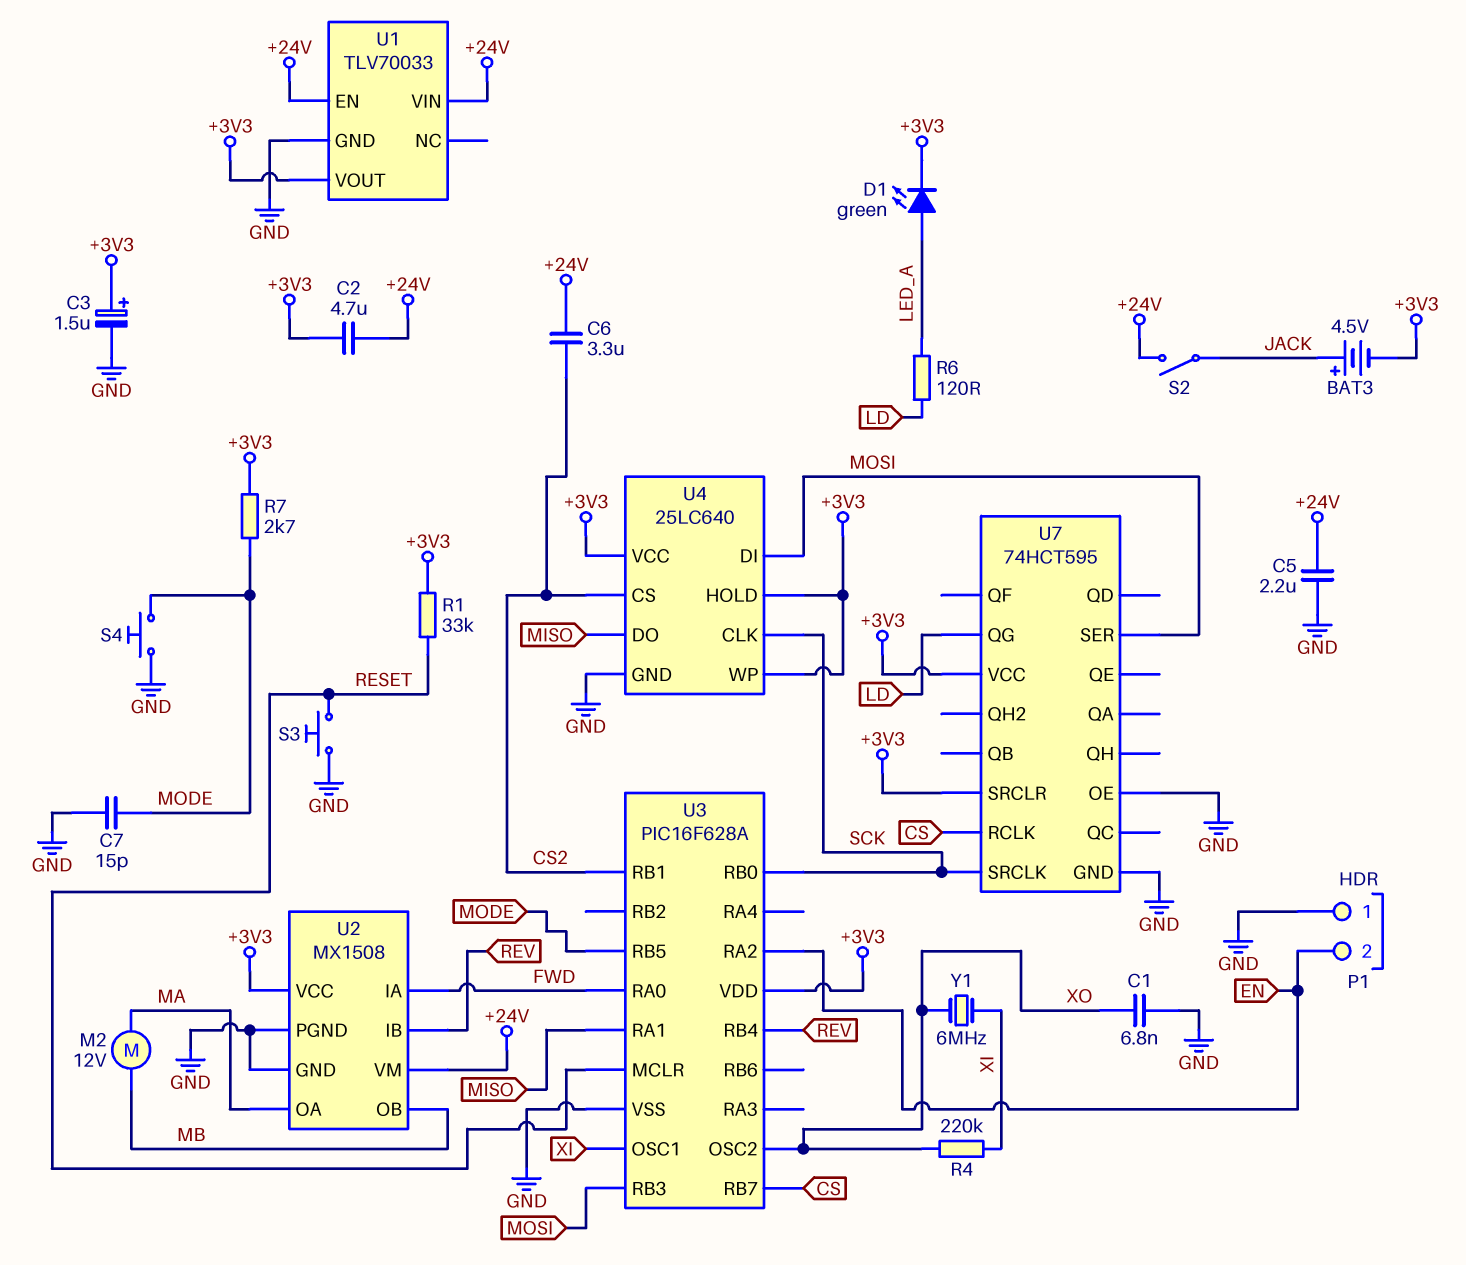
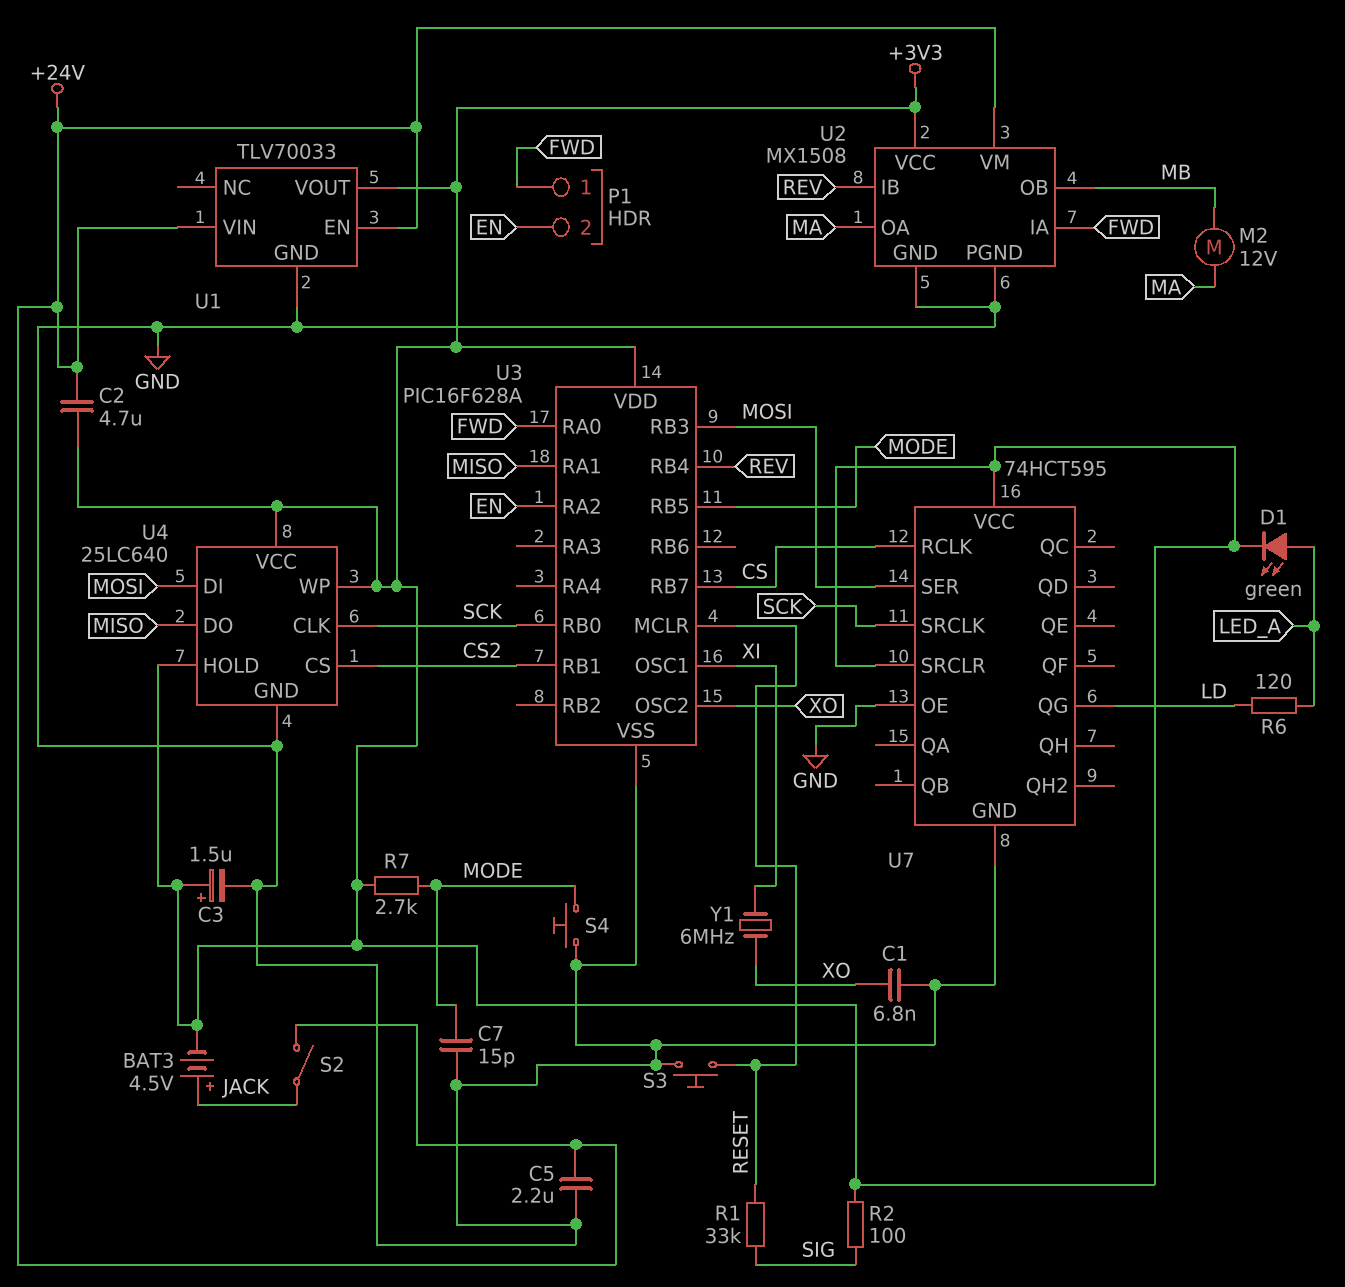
C6: 3.3uF (+24V, CS2) -> none
P1 pin 1: GND -> FWD
R1: 33k (+3V3, RESET) -> 33k (RESET, SIG)
R2: none -> 100 (+3V3, SIG)
R4: 220k (XI, XO) -> none

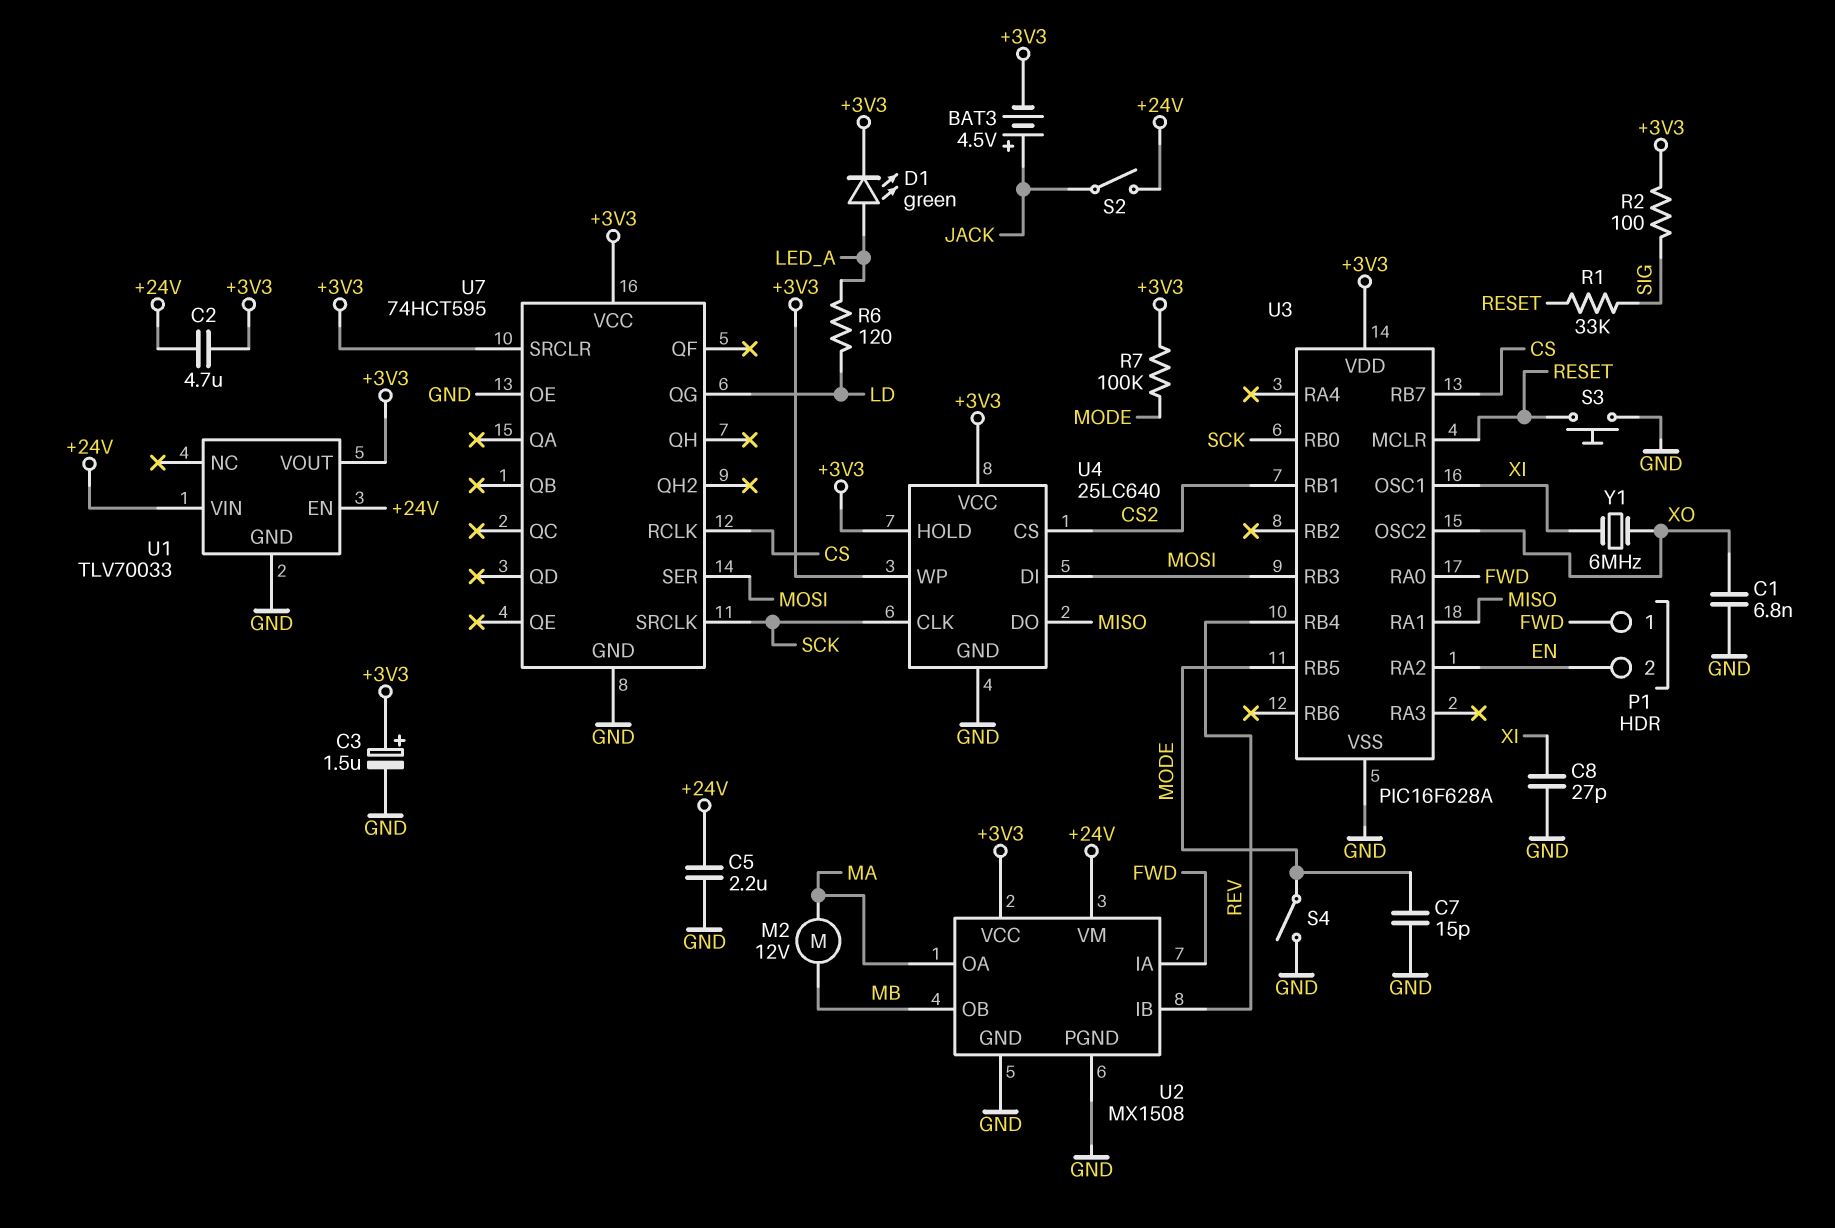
C8: none -> 27pF (GND, XI)
R7: 2.7k (+3V3, MODE) -> 100k (+3V3, MODE)
S4: button (GND, MODE) -> switch (GND, MODE)

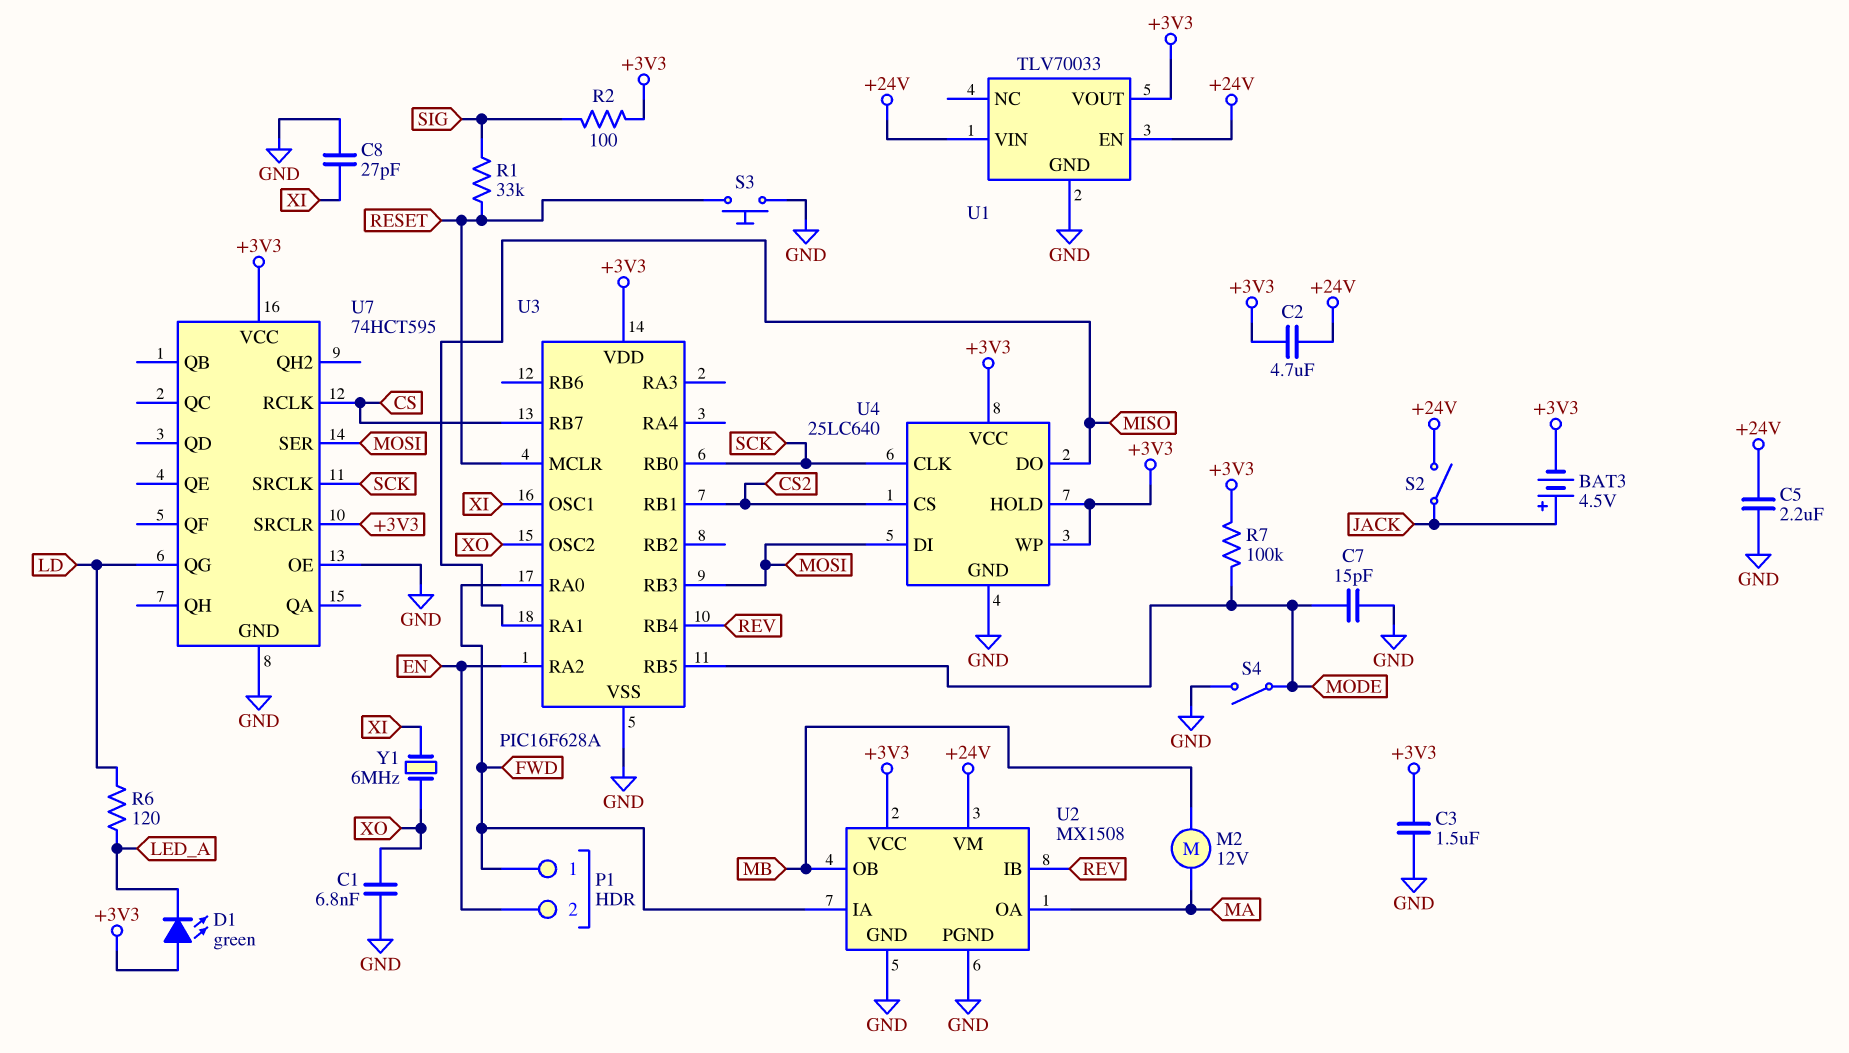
C3: 1.5uF (plus +3V3, minus GND) -> 1.5uF (+3V3, GND)
D1: LED green (A LED_A, K +3V3) -> LED green (A +3V3, K LED_A)

